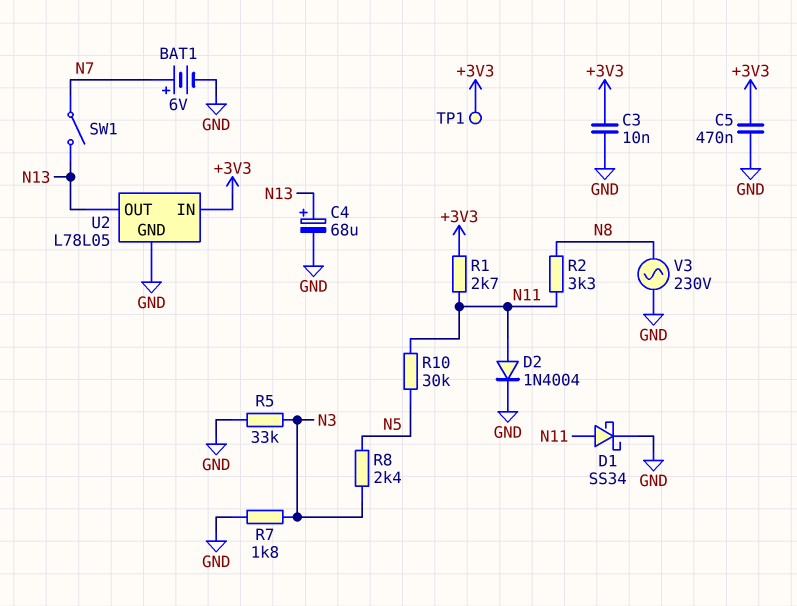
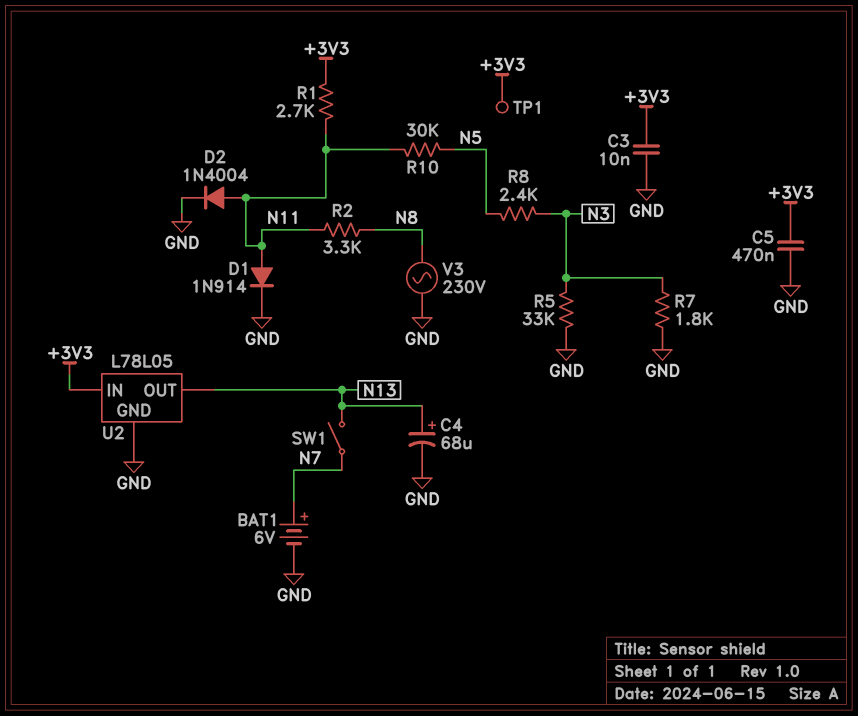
D1: schottky SS34 (A N11, K GND) -> diode 1N914 (A N11, K GND)

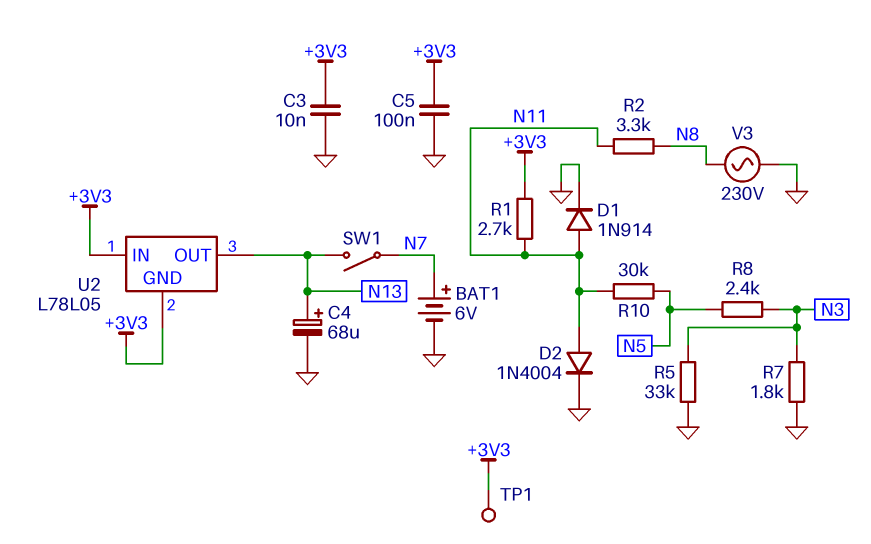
C5: 470nF (+3V3, GND) -> 100nF (+3V3, GND)
U2 pin GND: GND -> +3V3

